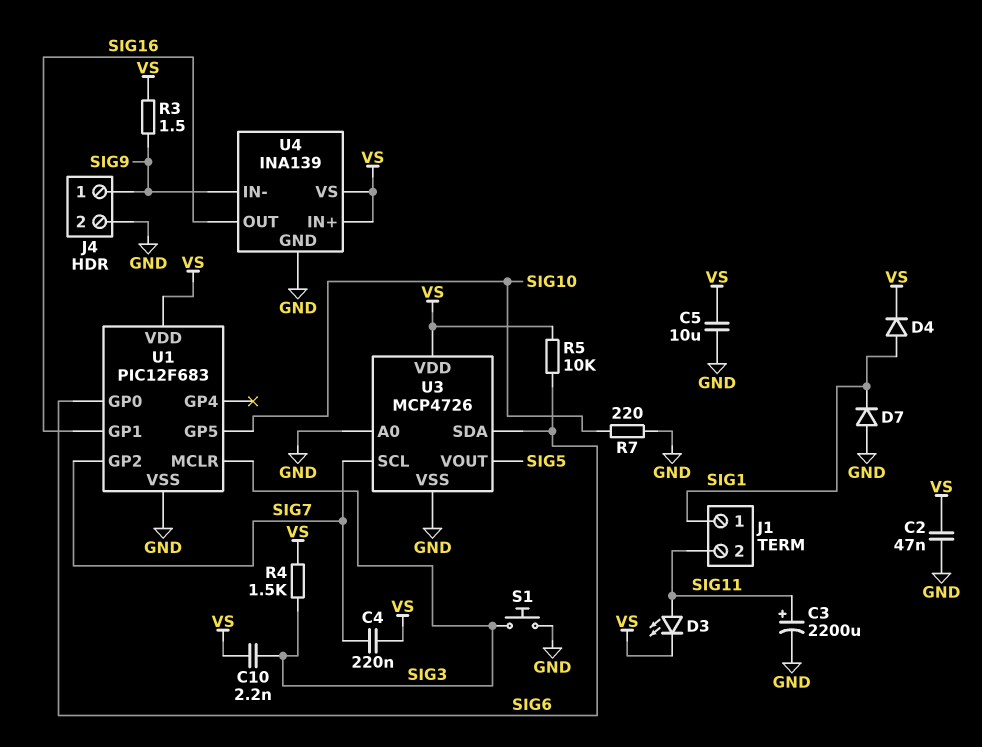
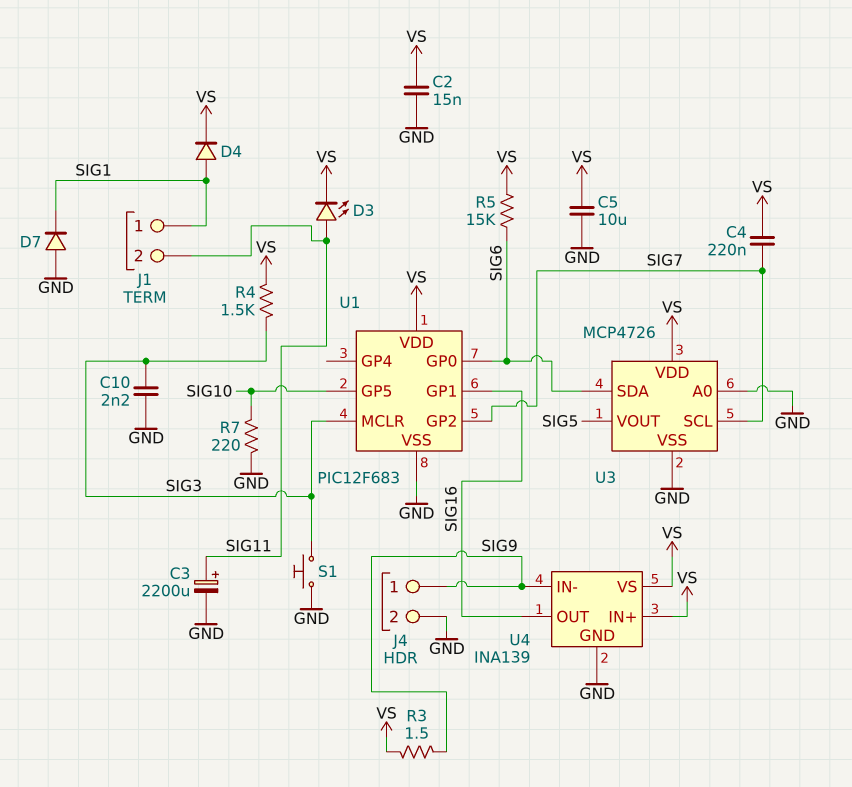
C2: 47nF (GND, VS) -> 15nF (GND, VS)
C10: 2.2nF (SIG3, VS) -> 2.2nF (GND, SIG3)
R5: 10k (SIG6, VS) -> 15k (SIG6, VS)

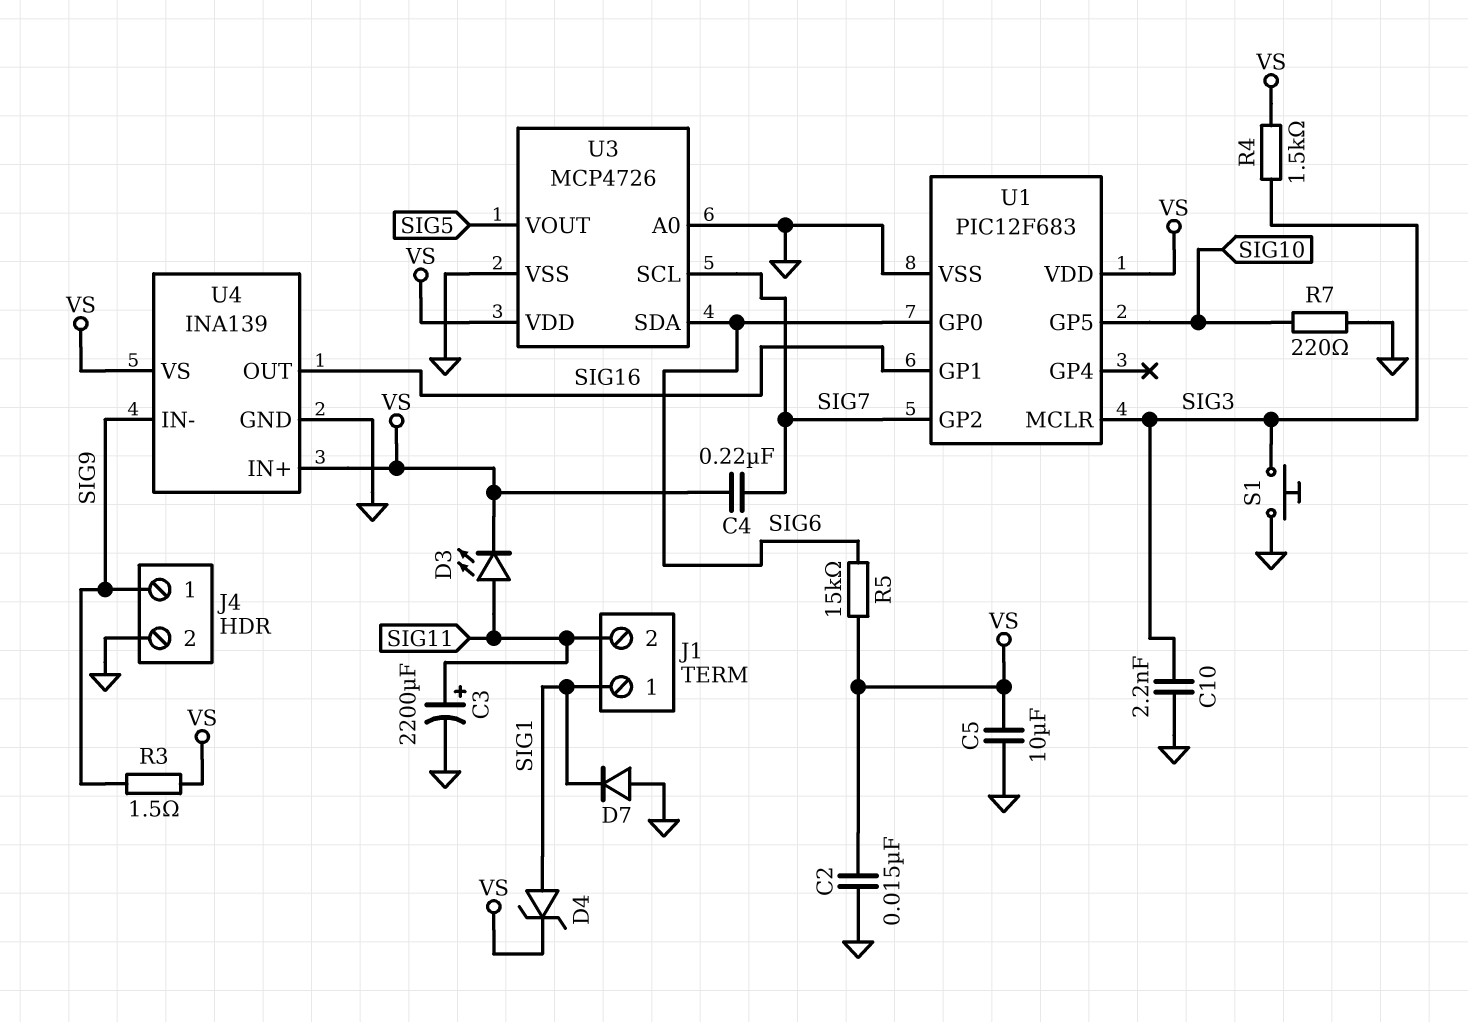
D4: diode (A SIG1, K VS) -> zener (A SIG1, K VS)

